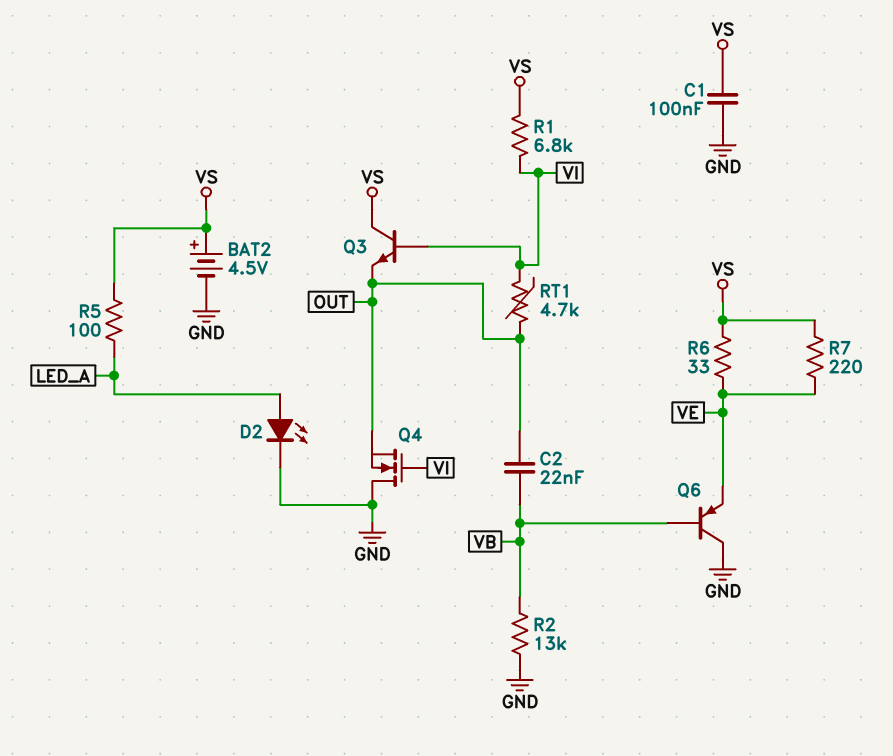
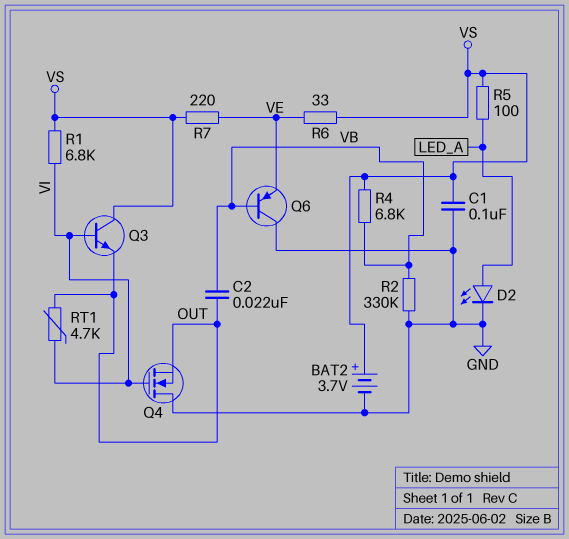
BAT2: 4.5V (plus VS, minus GND) -> 3.7V (plus VS, minus GND)
R2: 13k (GND, VB) -> 330k (GND, VB)
R4: none -> 6.8k (VB, VS)

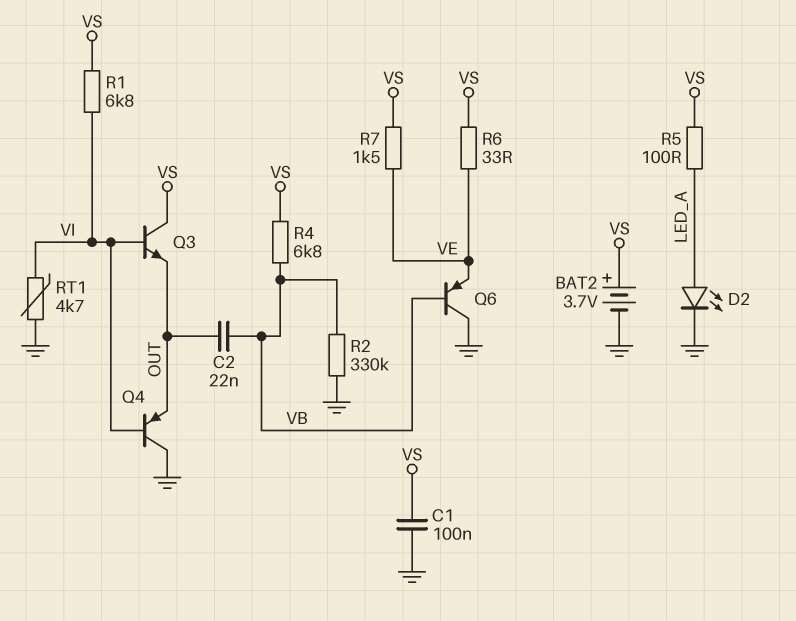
Q4: NMOS (G VI, D GND, S OUT) -> PNP (B VI, C GND, E OUT)
R7: 220 (VE, VS) -> 1.5k (VE, VS)
RT1: 4.7k (OUT, VI) -> 4.7k (GND, VI)

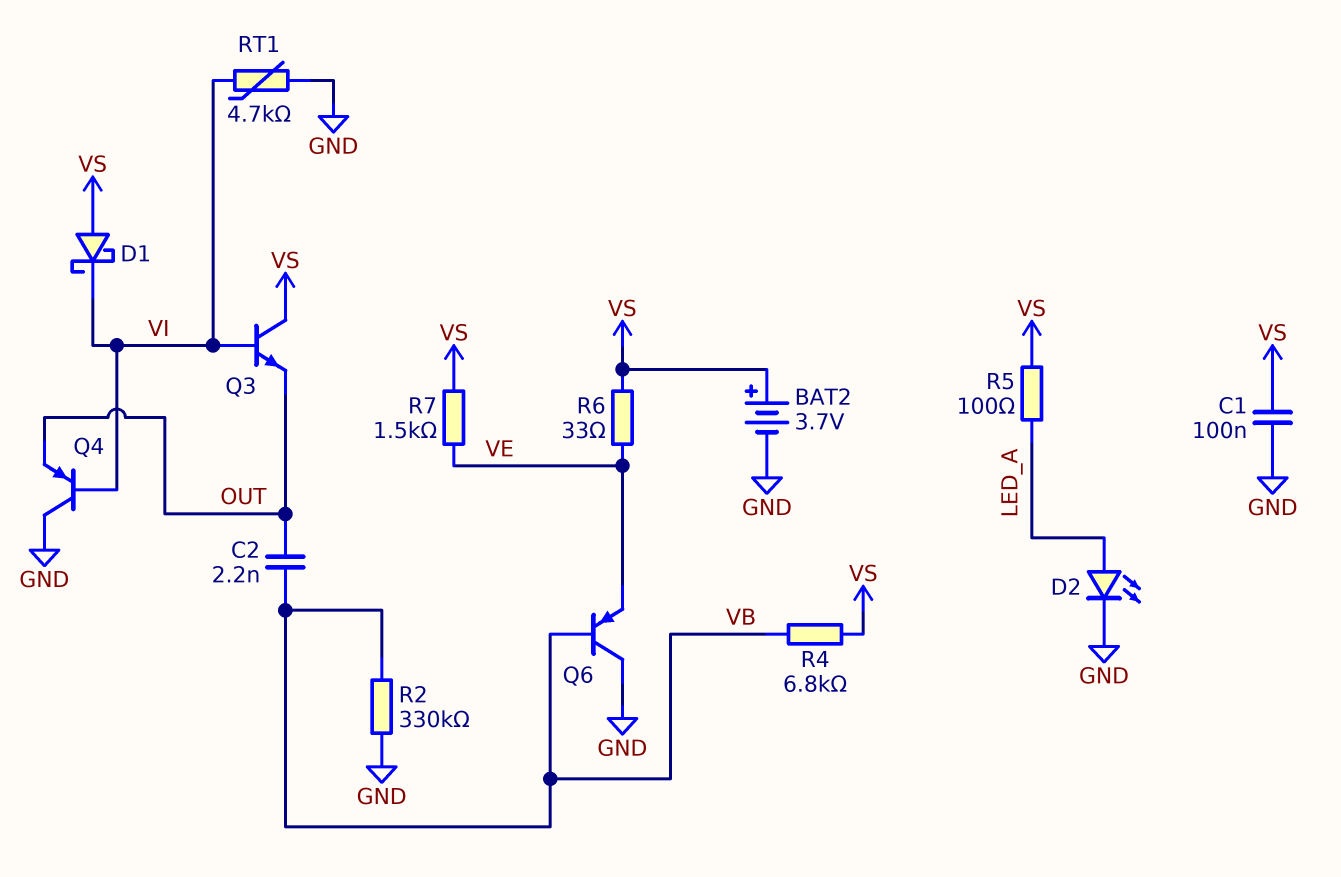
C2: 22nF (OUT, VB) -> 2.2nF (OUT, VB)
D1: none -> schottky (A VS, K VI)
R1: 6.8k (VI, VS) -> none

